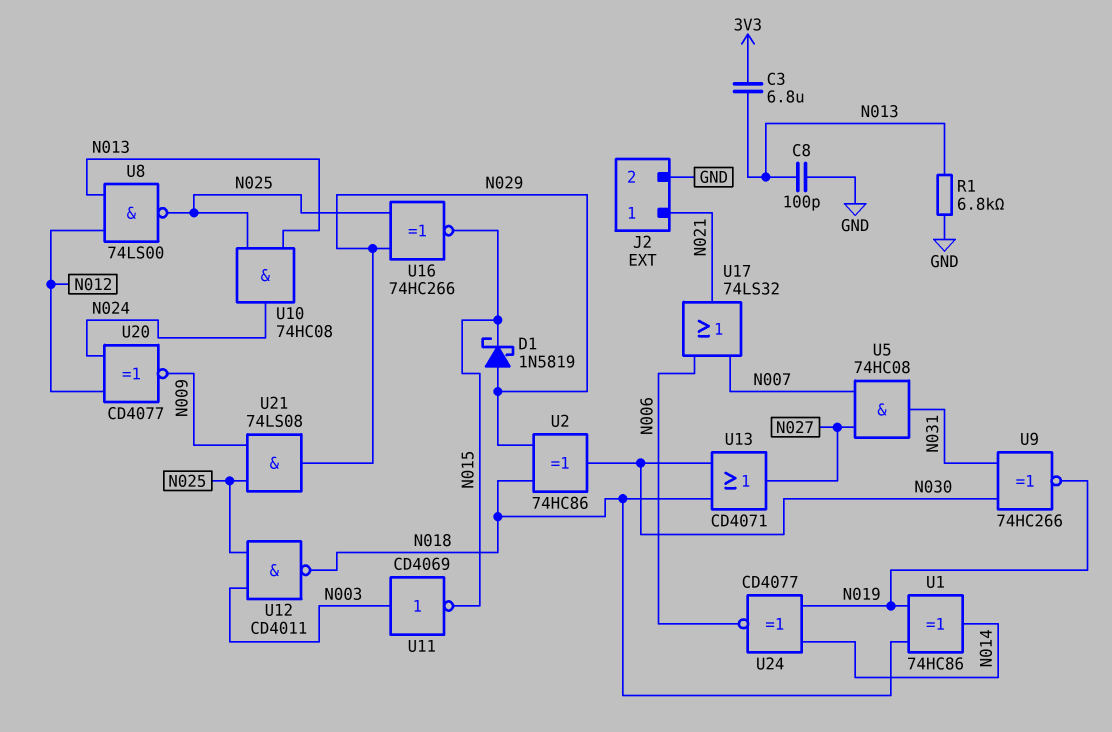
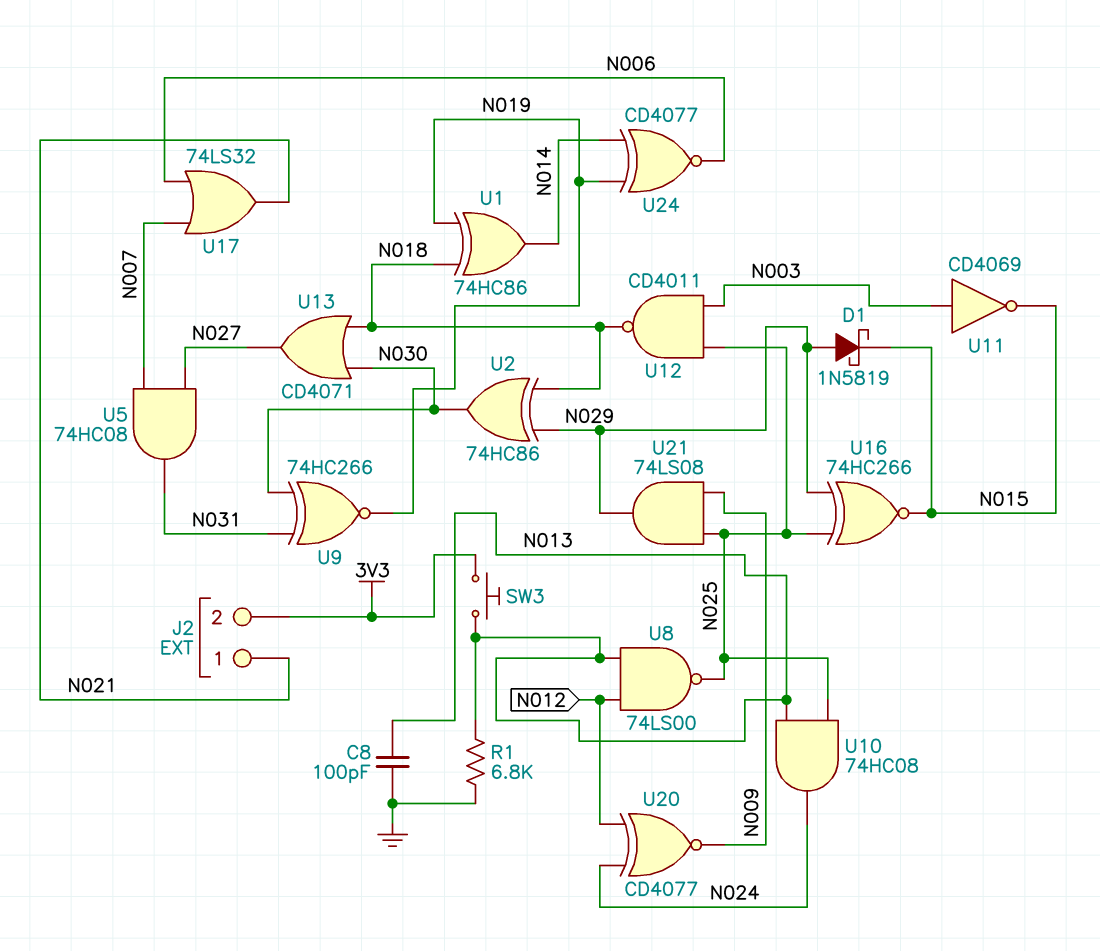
C3: 6.8uF (3V3, N013) -> none
J2 pin 2: GND -> 3V3
SW3: none -> button (3V3, N013)

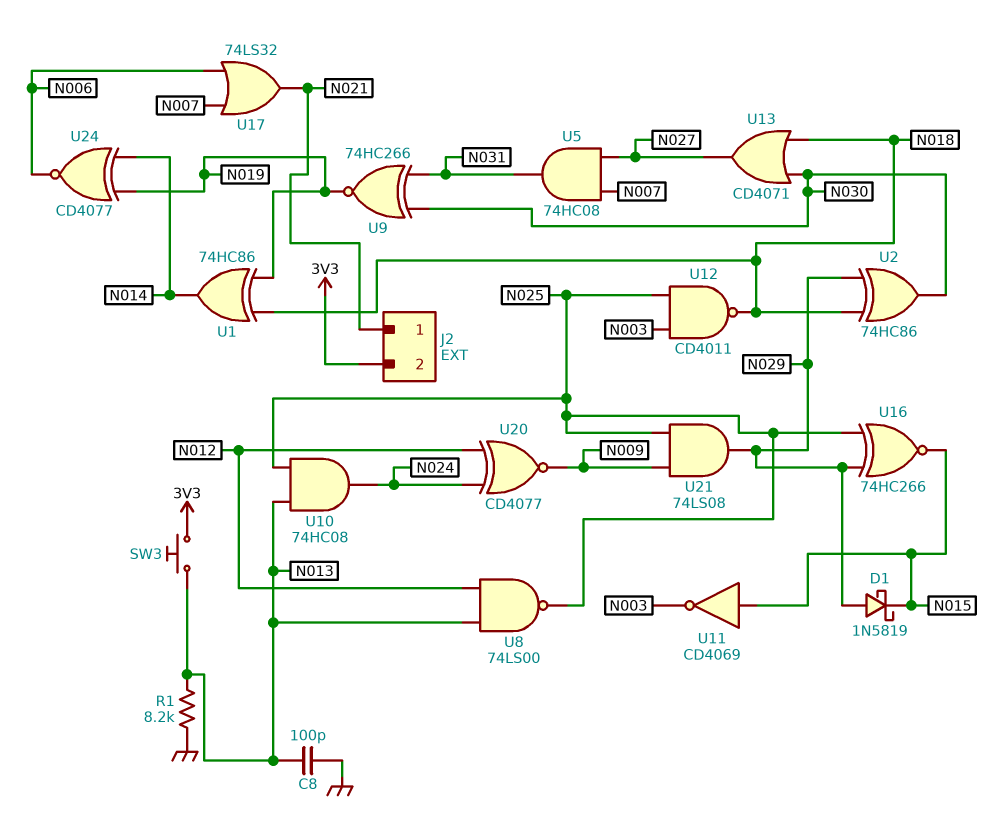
R1: 6.8k (GND, N013) -> 8.2k (GND, N013)
U11: NOT CD4069 (in N003, out N015) -> NOT CD4069 (in N015, out N003)

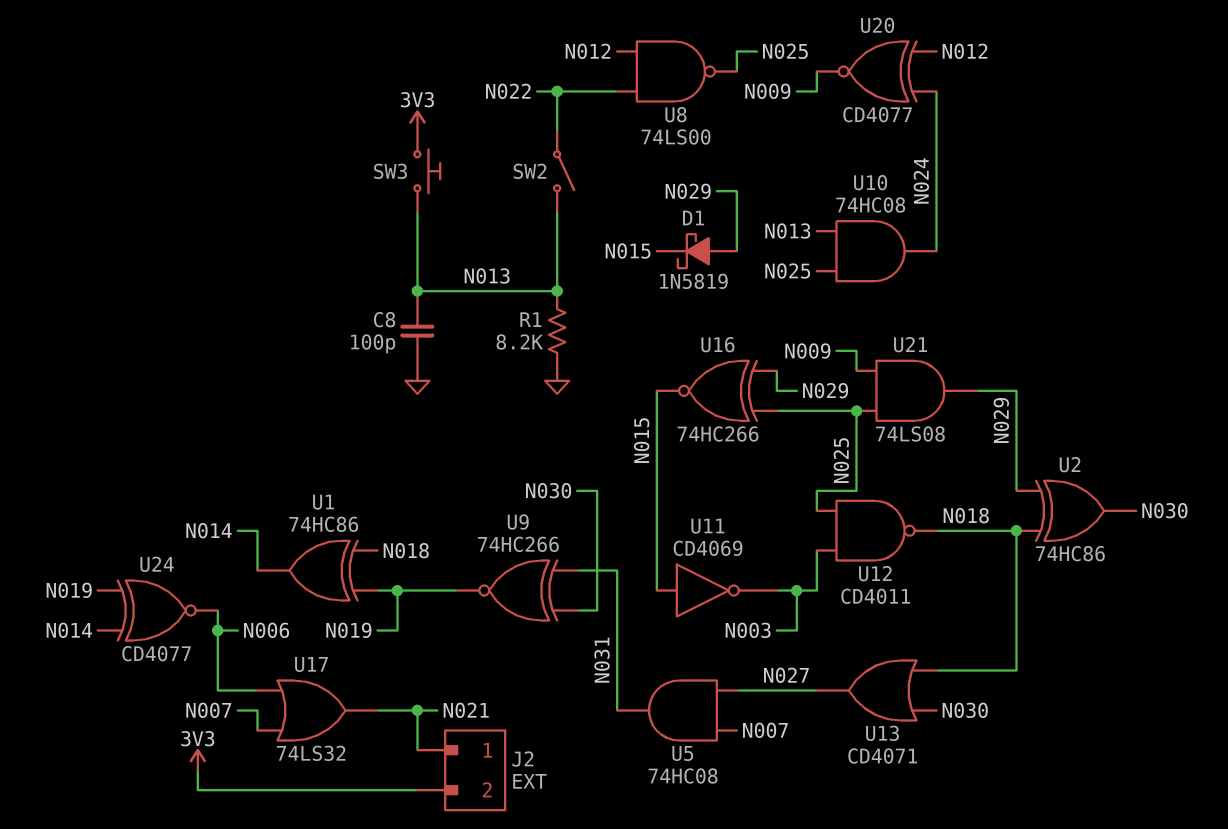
SW2: none -> switch (N013, N022)
U8: NAND 74LS00 (in N012, in N013, out N025) -> NAND 74LS00 (in N012, in N022, out N025)

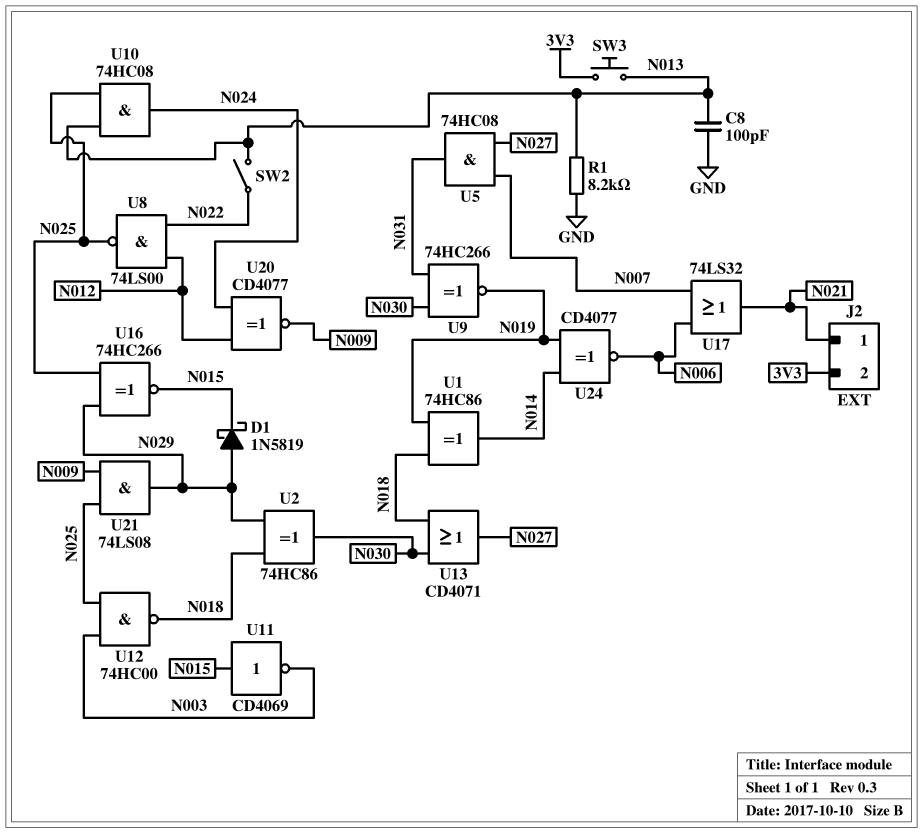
U12: NAND CD4011 (in N003, in N025, out N018) -> NAND 74HC00 (in N003, in N025, out N018)

